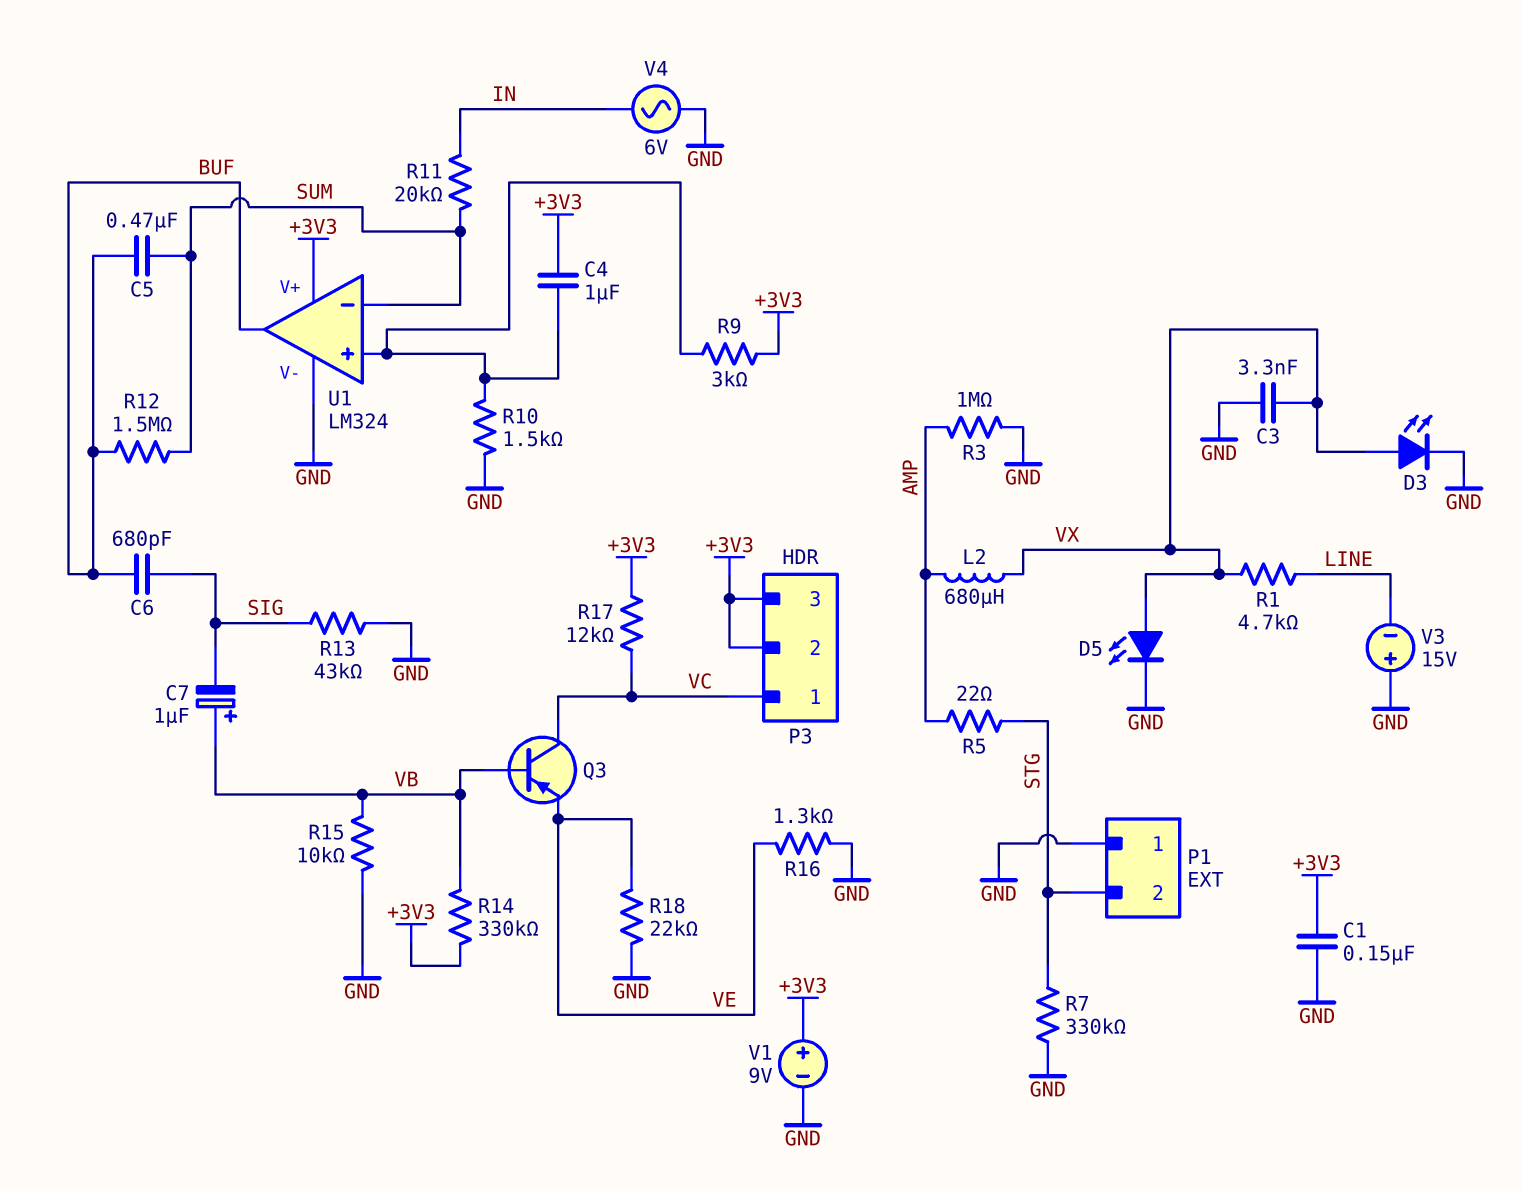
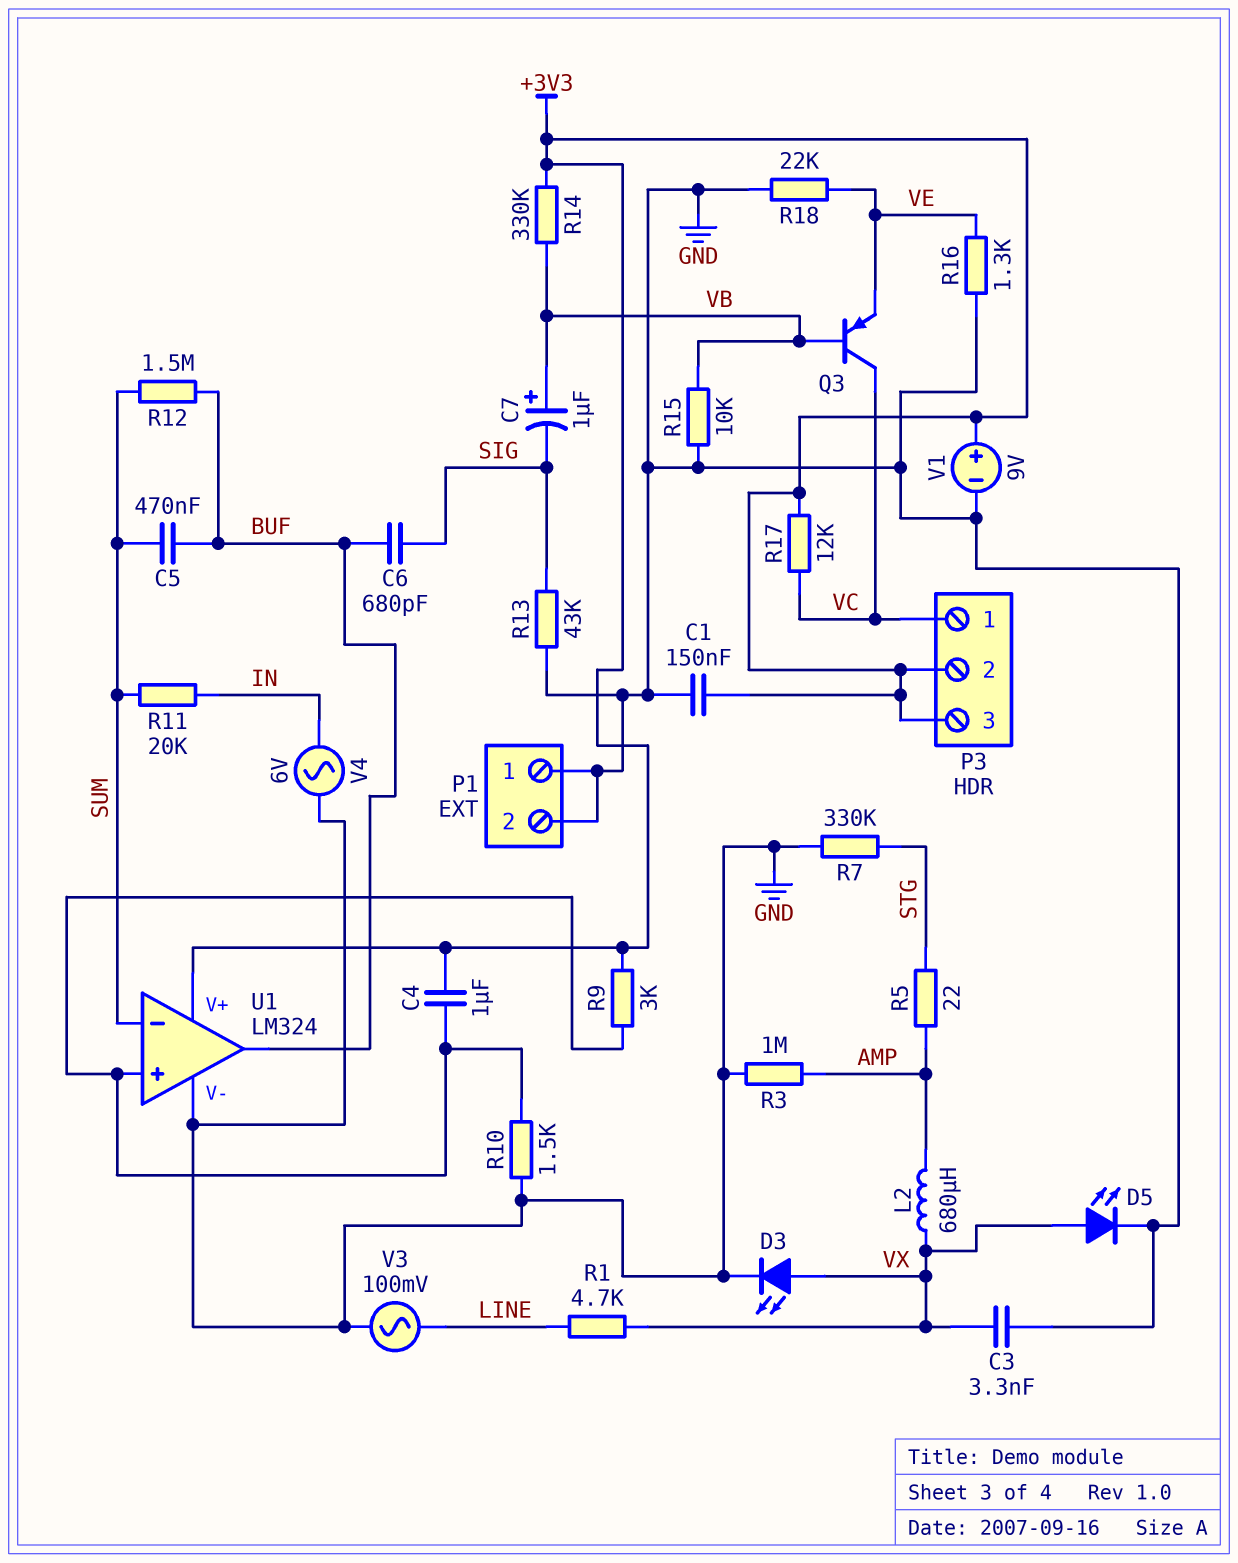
P1 pin 2: STG -> GND
V3: 15V (plus GND, minus LINE) -> AC 100mV (GND, LINE)

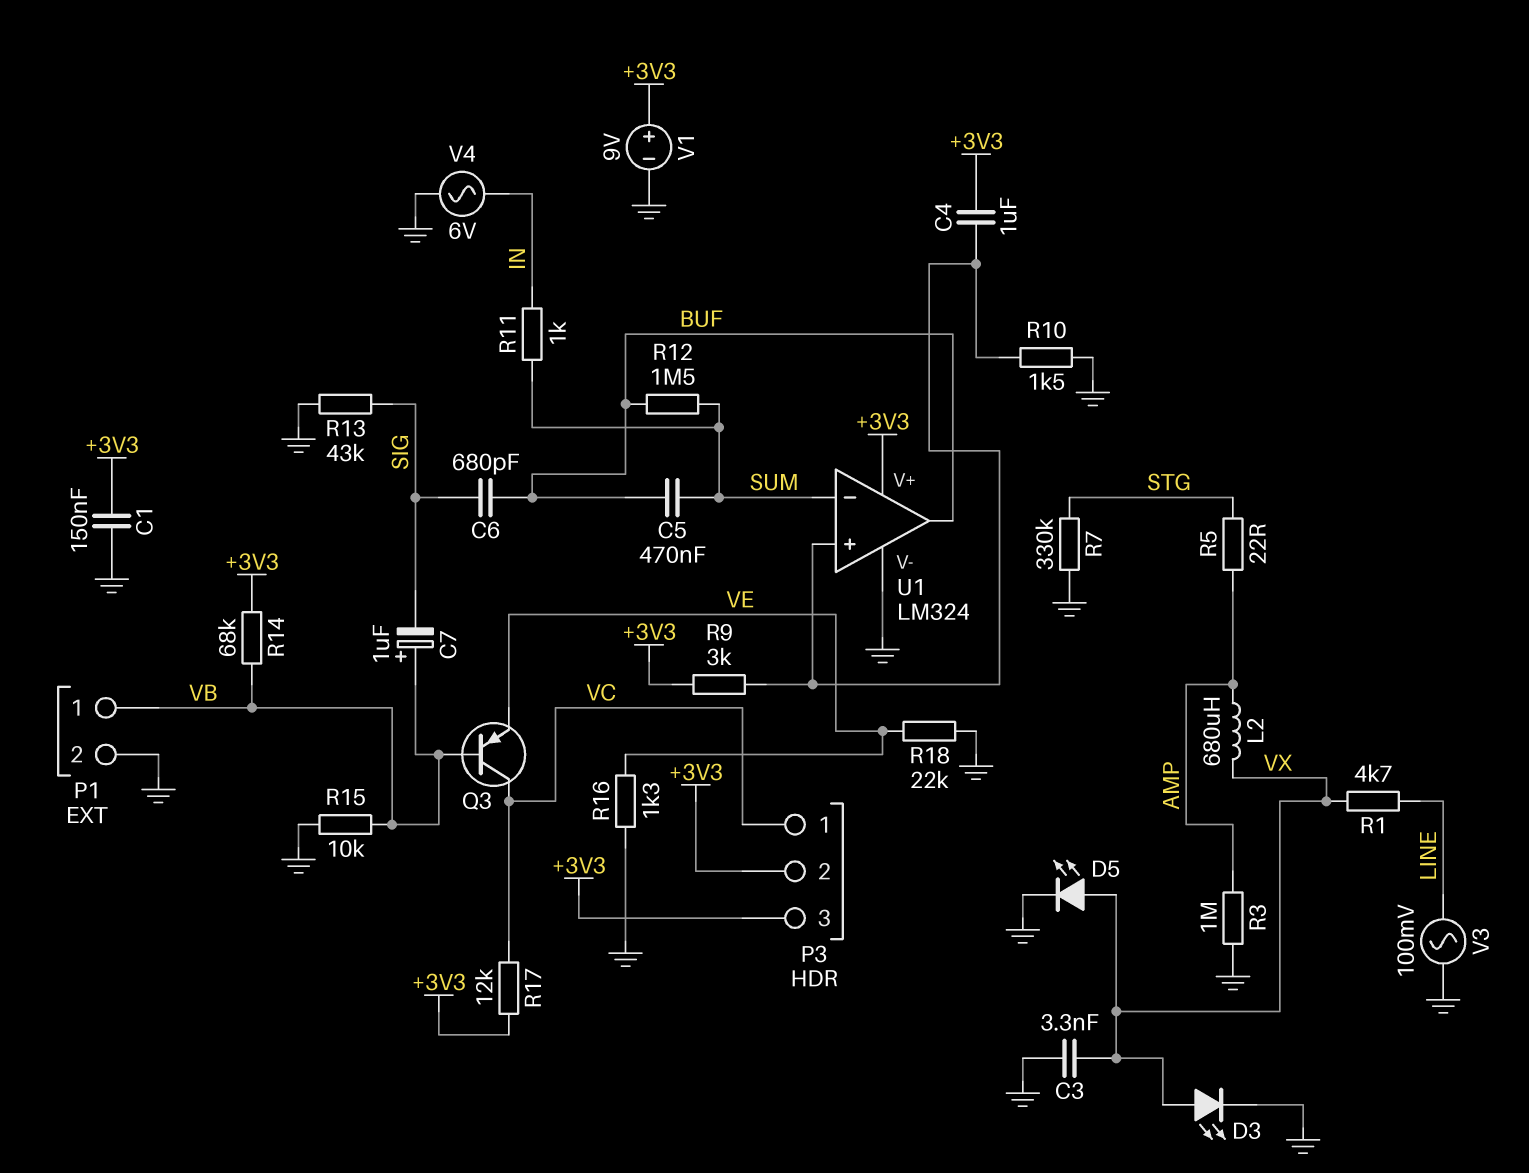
P1 pin 1: GND -> VB
R11: 20k (IN, SUM) -> 1k (IN, SUM)
R14: 330k (+3V3, VB) -> 68k (+3V3, VB)

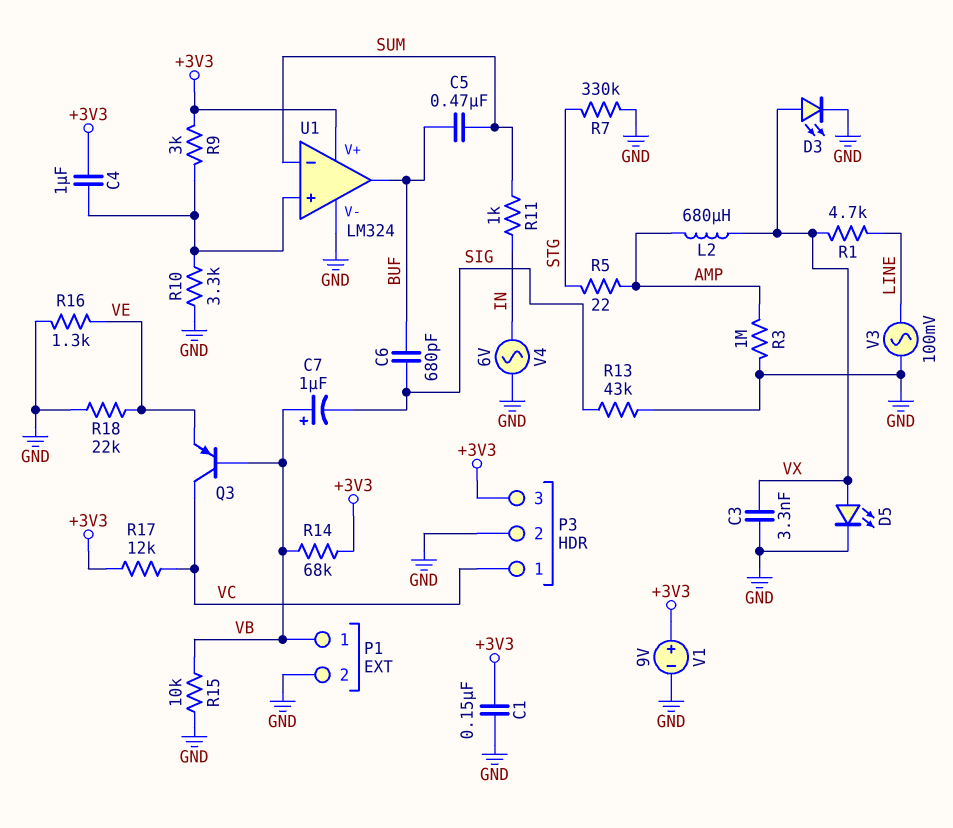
P3 pin 2: +3V3 -> GND
R10: 1.5k (GND, U1/in+) -> 3.3k (GND, U1/in+)
R12: 1.5M (BUF, SUM) -> none

